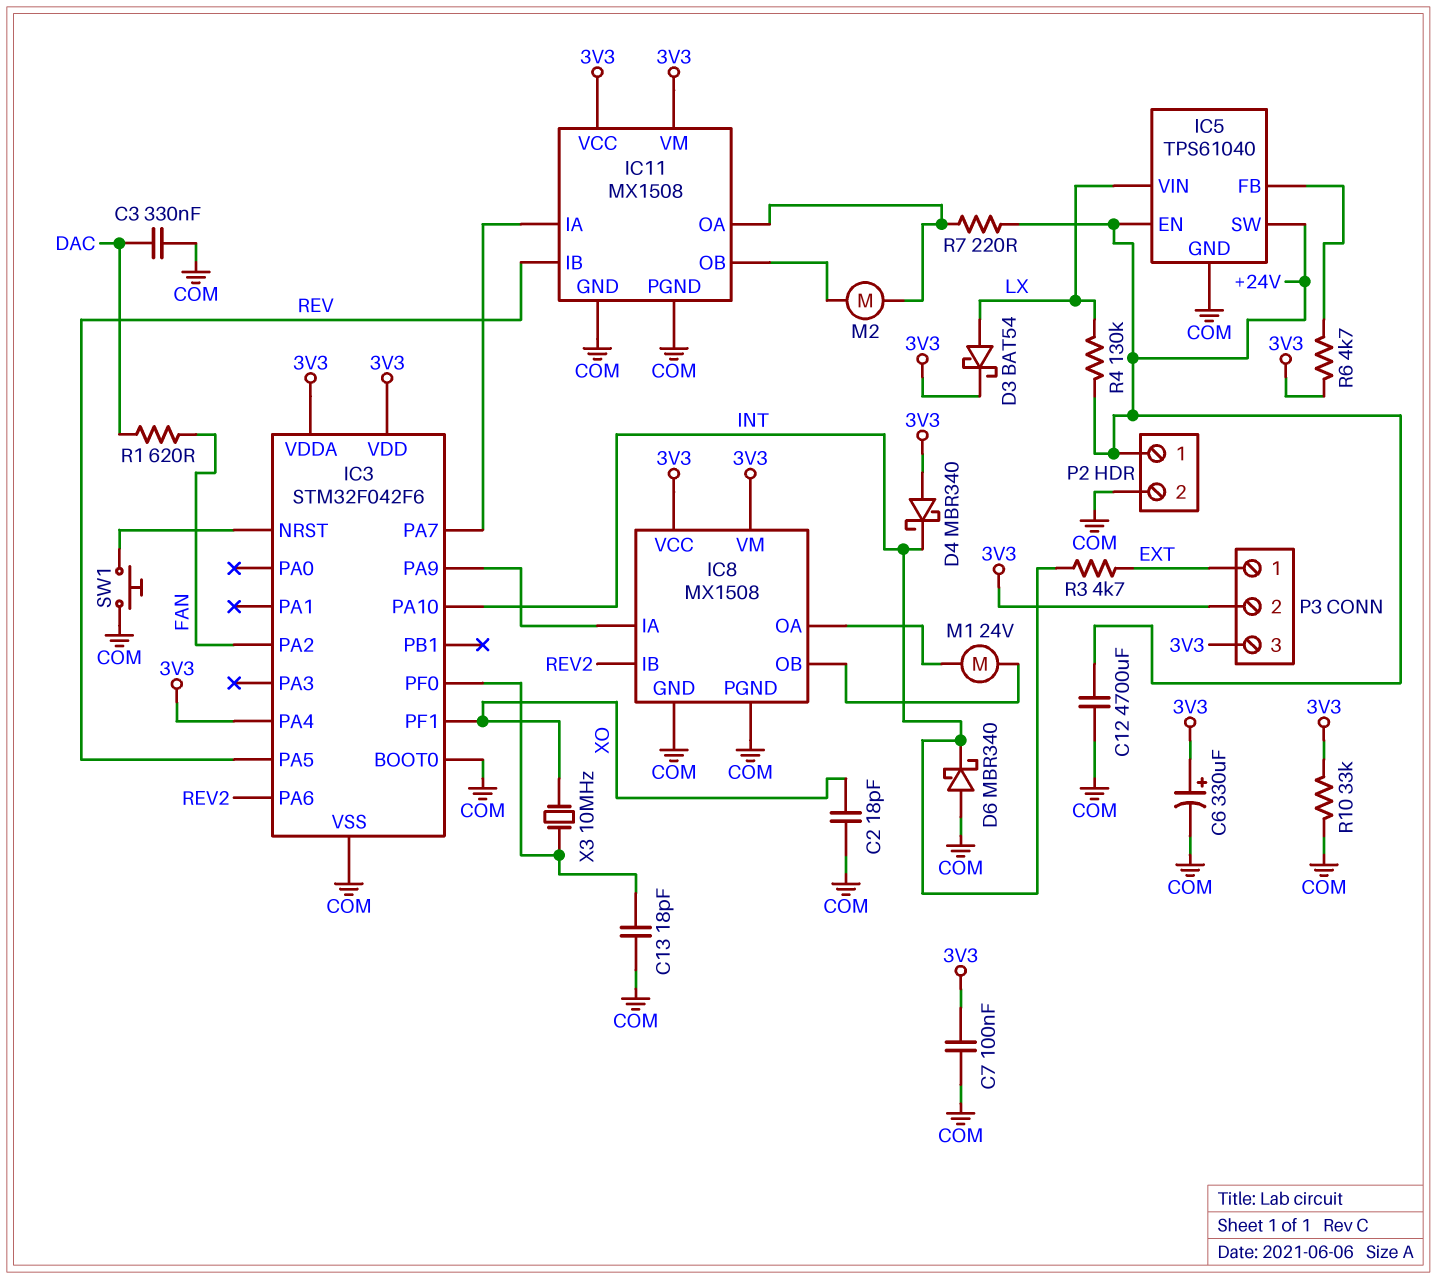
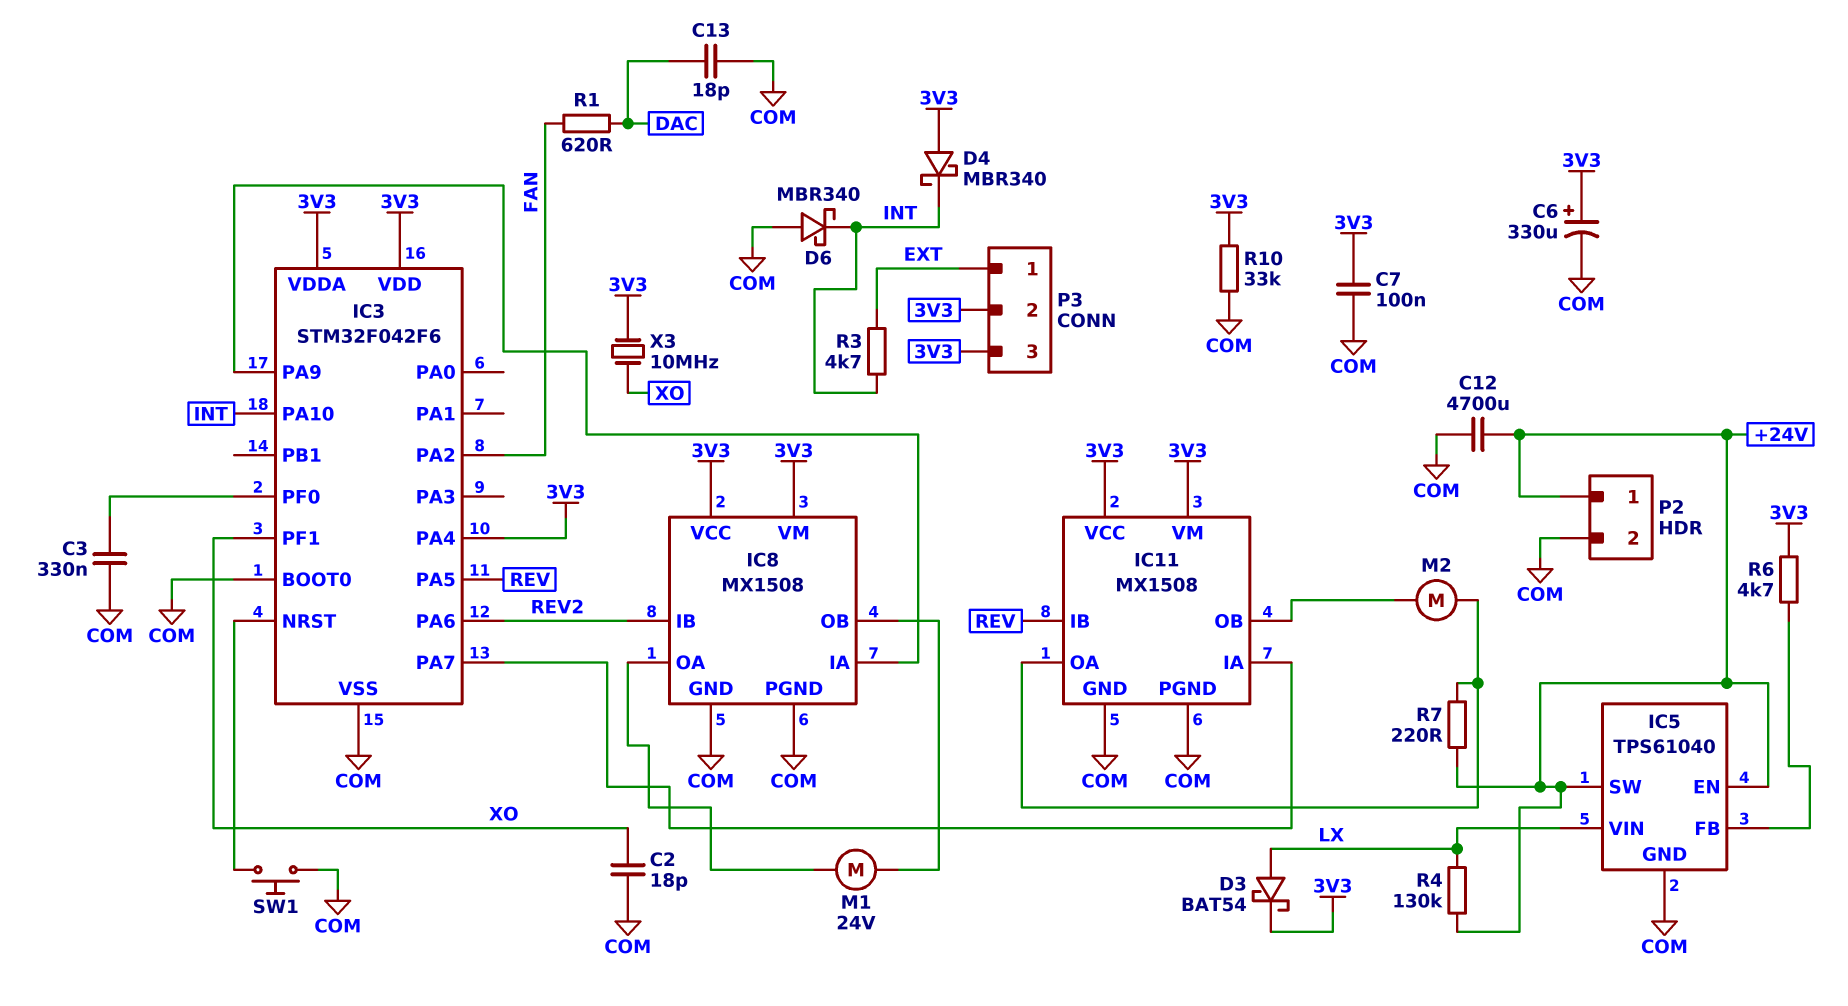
C3: 330nF (COM, DAC) -> 330nF (COM, IC3/PF0)
C13: 18pF (COM, IC3/PF0) -> 18pF (COM, DAC)
X3: 10MHz (IC3/PF0, XO) -> 10MHz (3V3, XO)

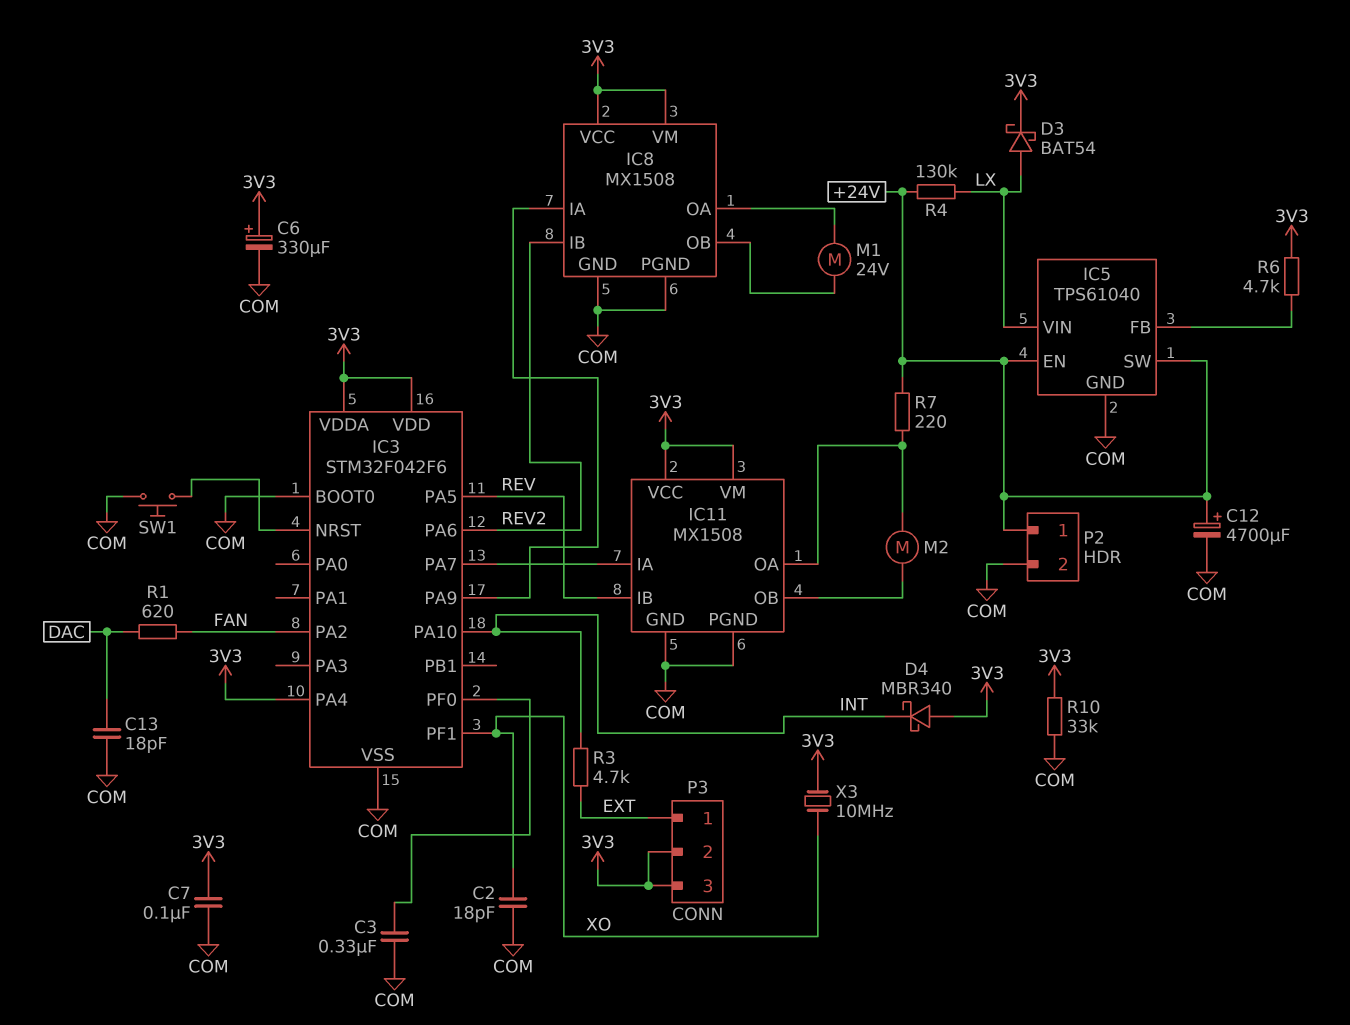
C12: 4700uF (+24V, COM) -> 4700uF (plus +24V, minus COM)
D6: schottky MBR340 (A COM, K INT) -> none

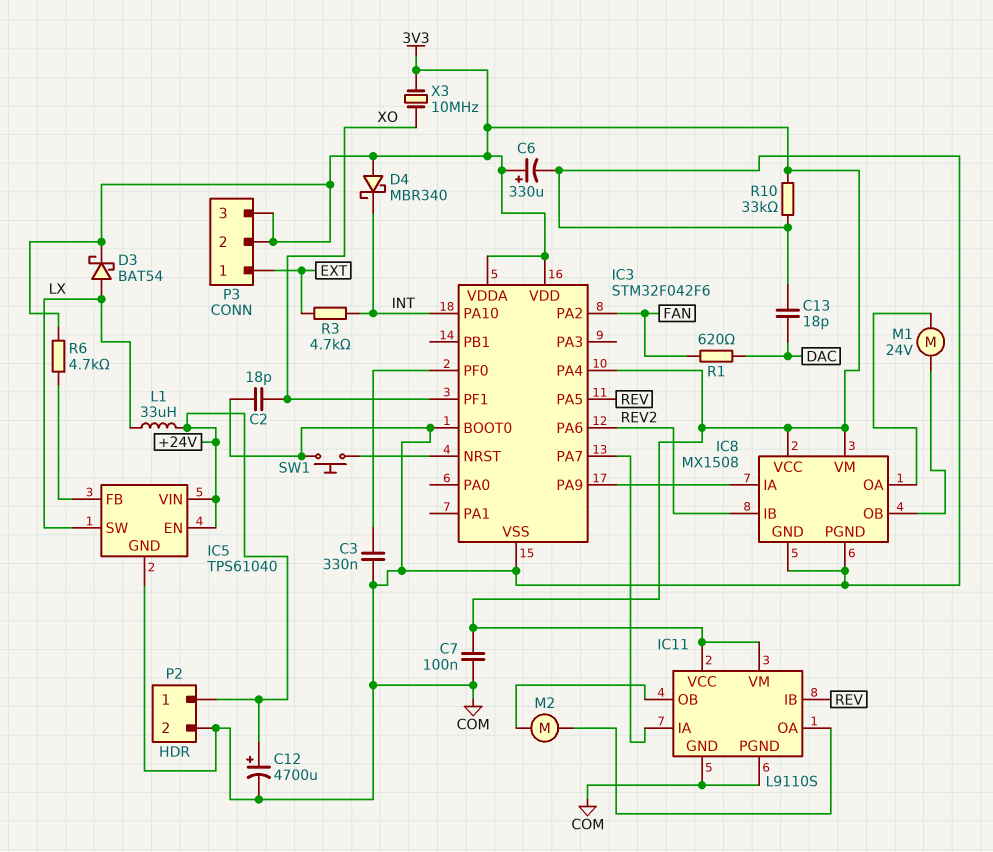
IC5 pin SW: +24V -> LX
IC5 pin VIN: LX -> +24V
IC11: MX1508 -> L9110S
L1: none -> 33uH (+24V, LX)
R4: 130k (+24V, LX) -> none
R7: 220 (+24V, IC11/OA) -> none

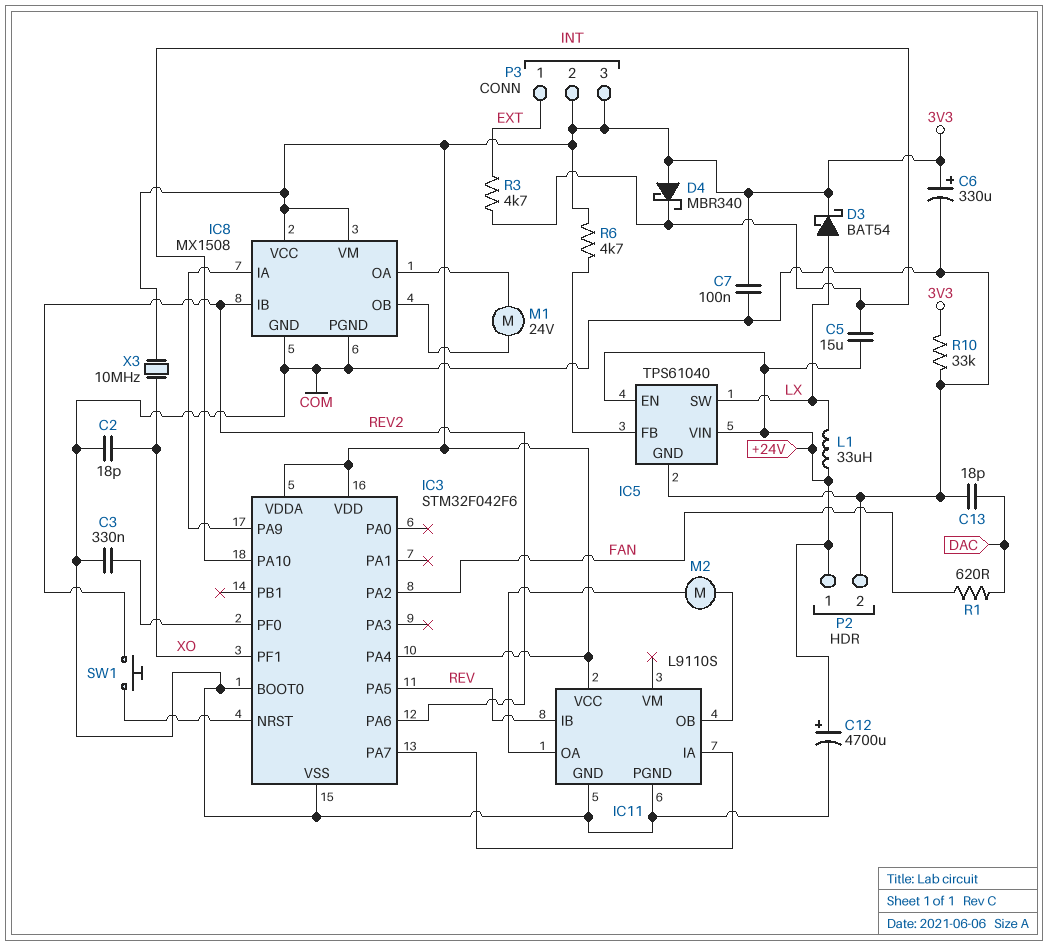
C5: none -> 15uF (+24V, INT)
IC11 pin VM: 3V3 -> none
SW1: button (COM, IC3/NRST) -> button (IC3/NRST, REV2)

